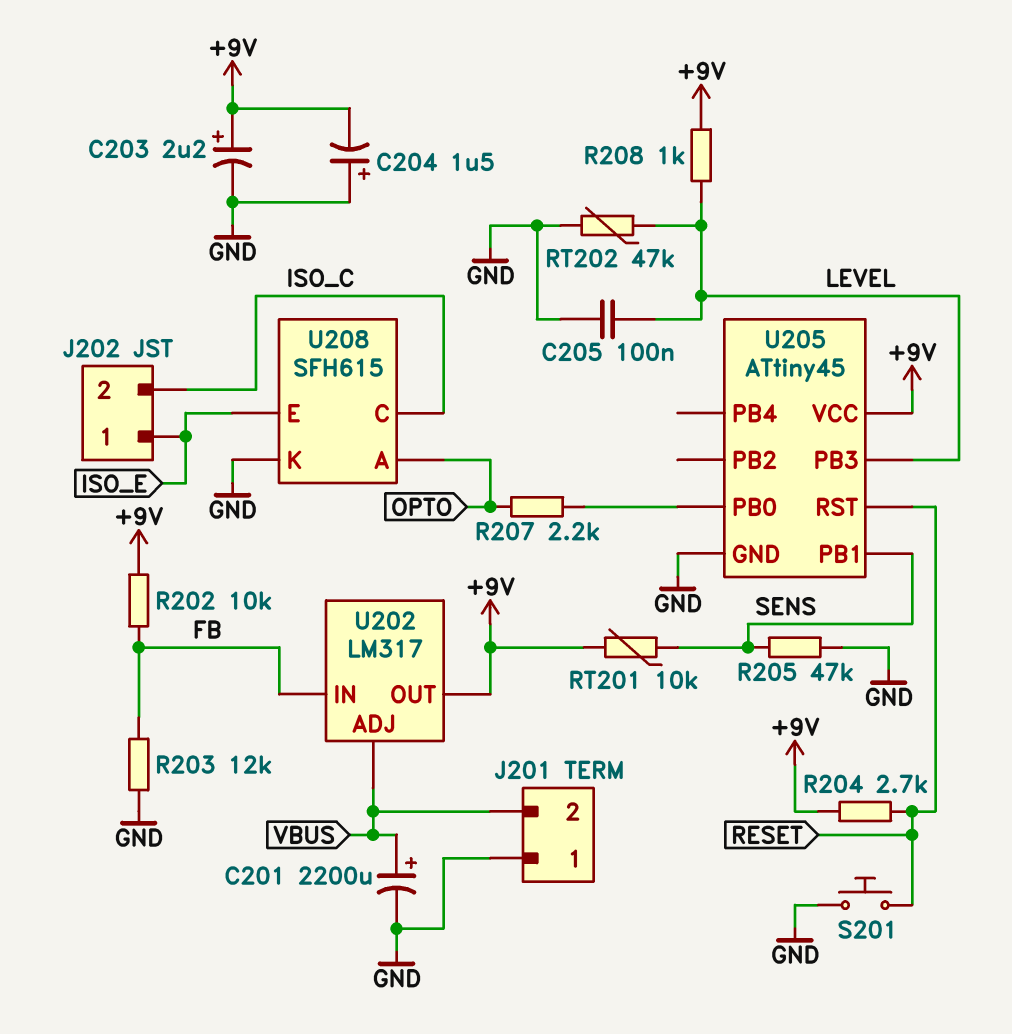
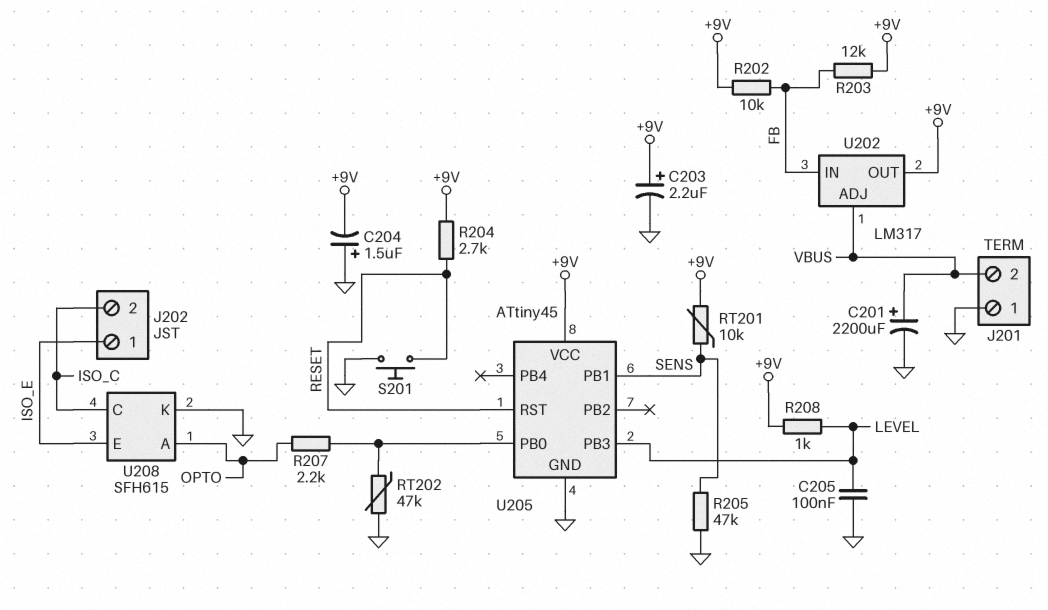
R203: 12k (FB, GND) -> 12k (+9V, FB)
RT202: 47k (GND, LEVEL) -> 47k (GND, U205/PB0)

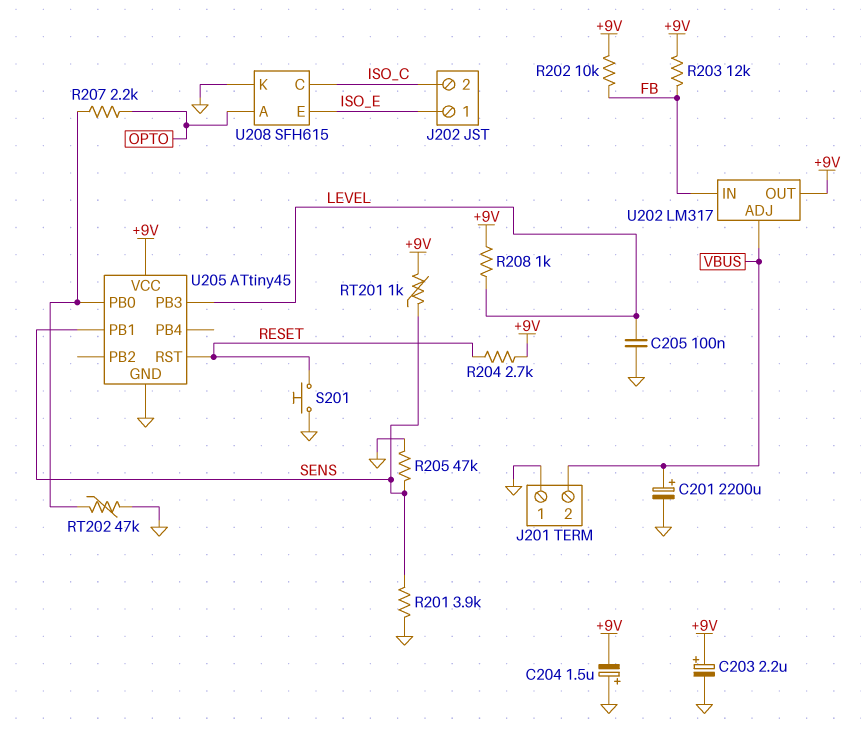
R201: none -> 3.9k (GND, SENS)
RT201: 10k (+9V, SENS) -> 1k (+9V, SENS)

